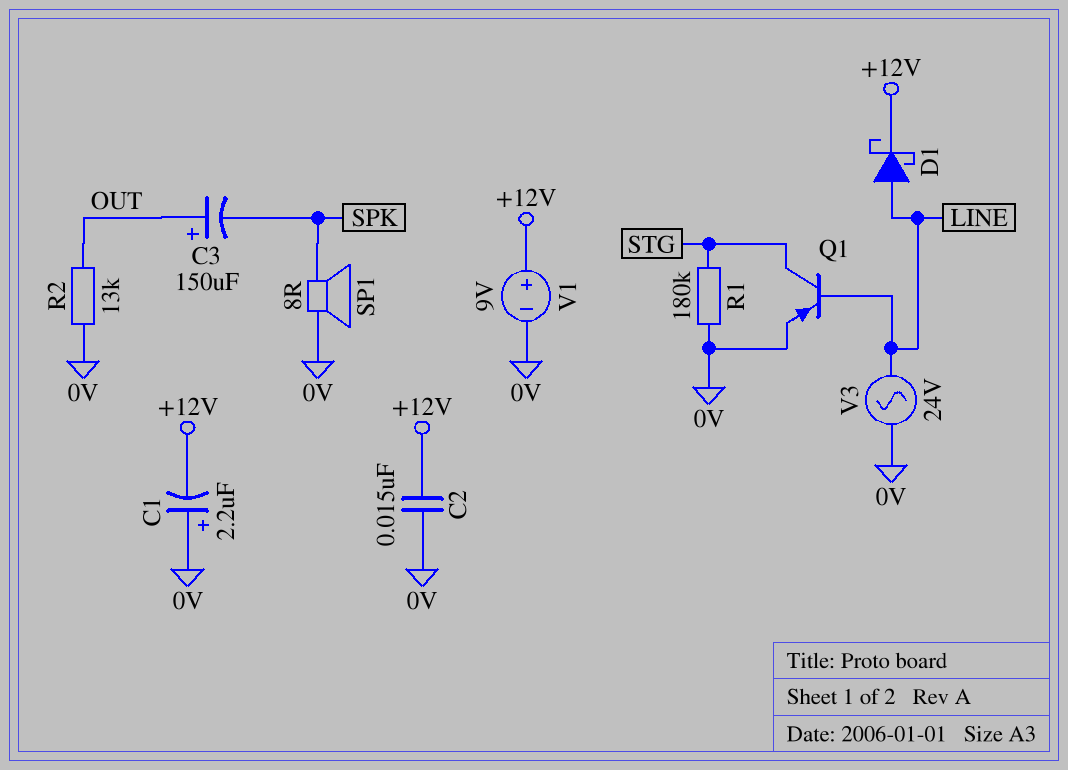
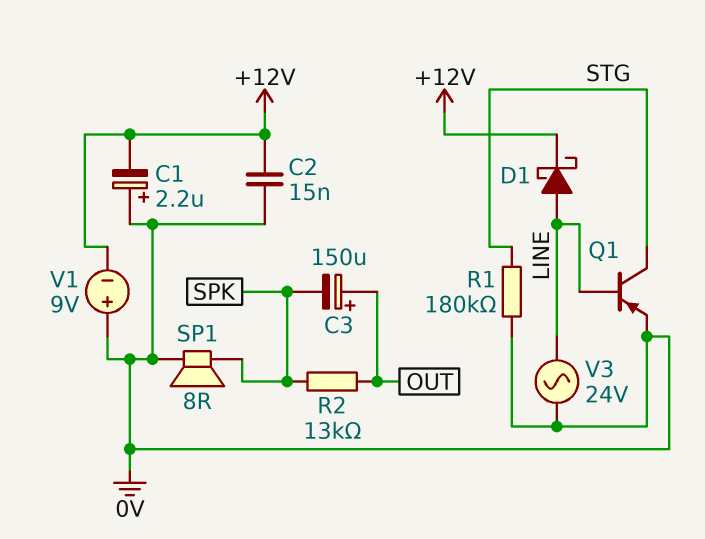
R2: 13k (0V, OUT) -> 13k (OUT, SPK)
V1: 9V (plus +12V, minus 0V) -> 9V (plus 0V, minus +12V)

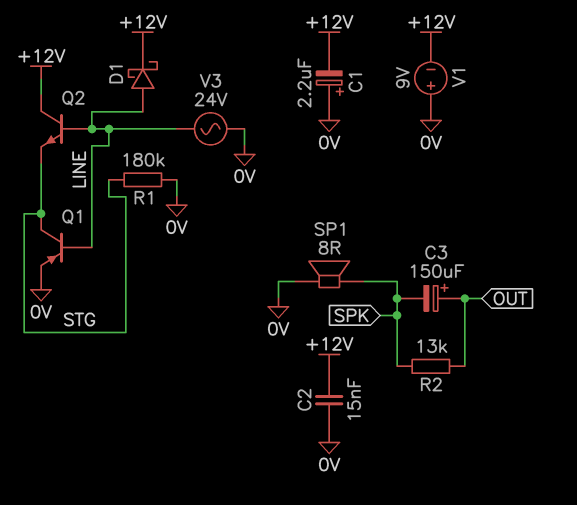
Q2: none -> NPN (B LINE, C +12V, E STG)

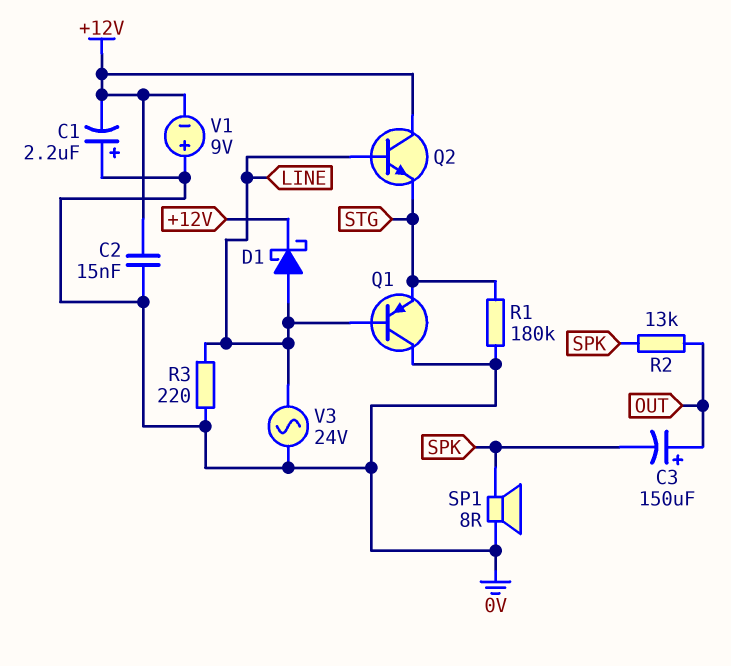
Q1: PNP (B LINE, C STG, E 0V) -> PNP (B LINE, C 0V, E STG)
R3: none -> 220 (0V, LINE)

